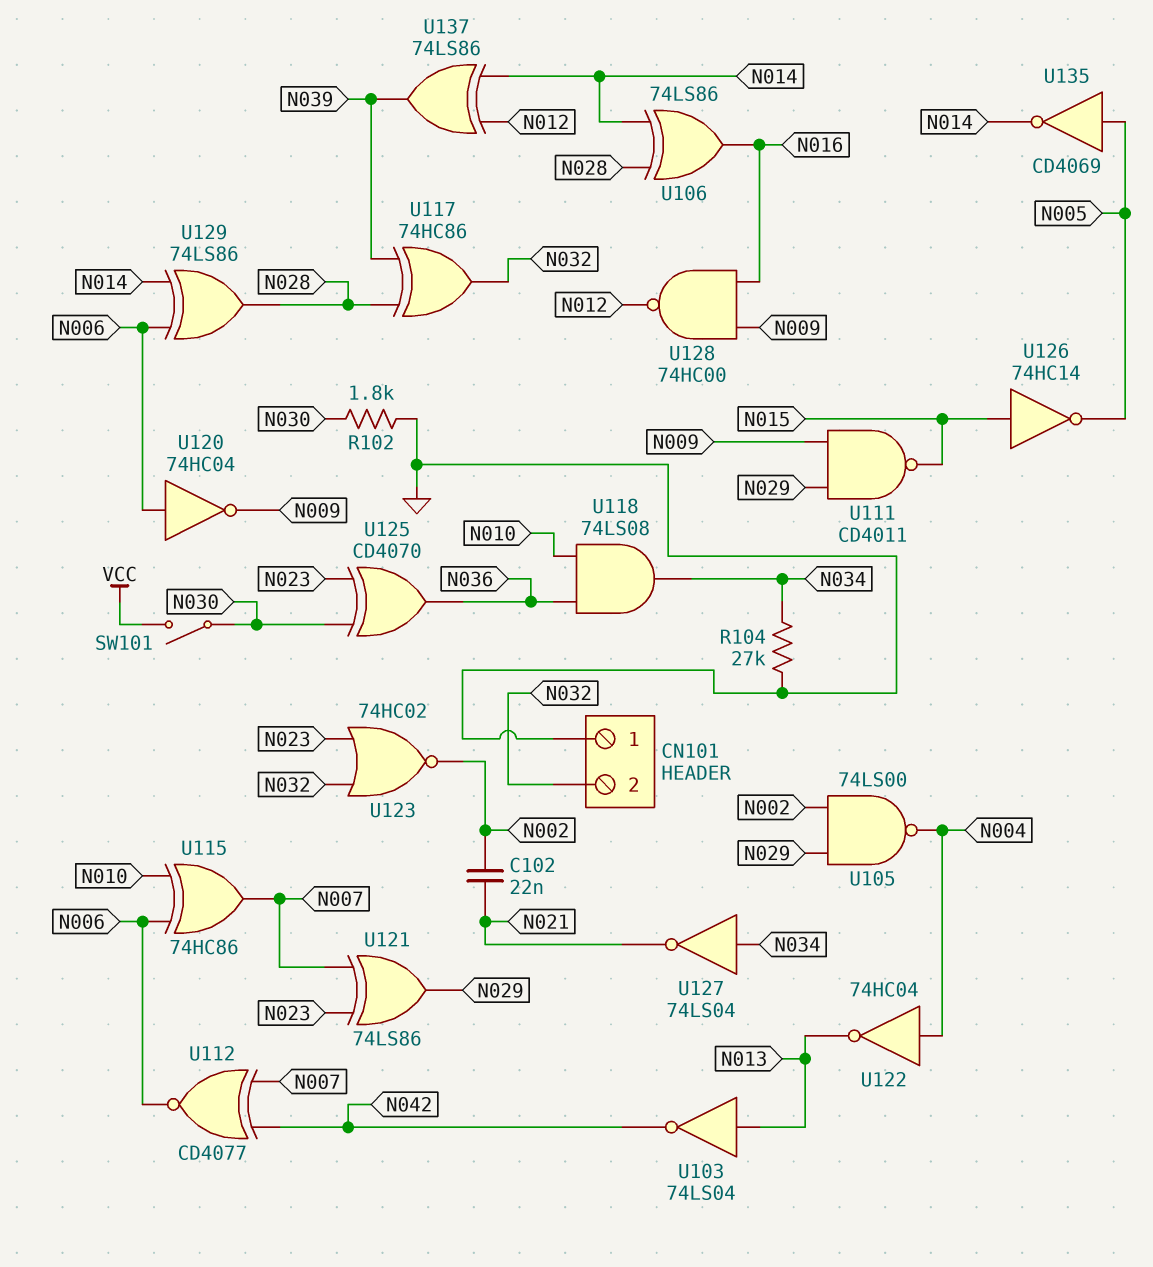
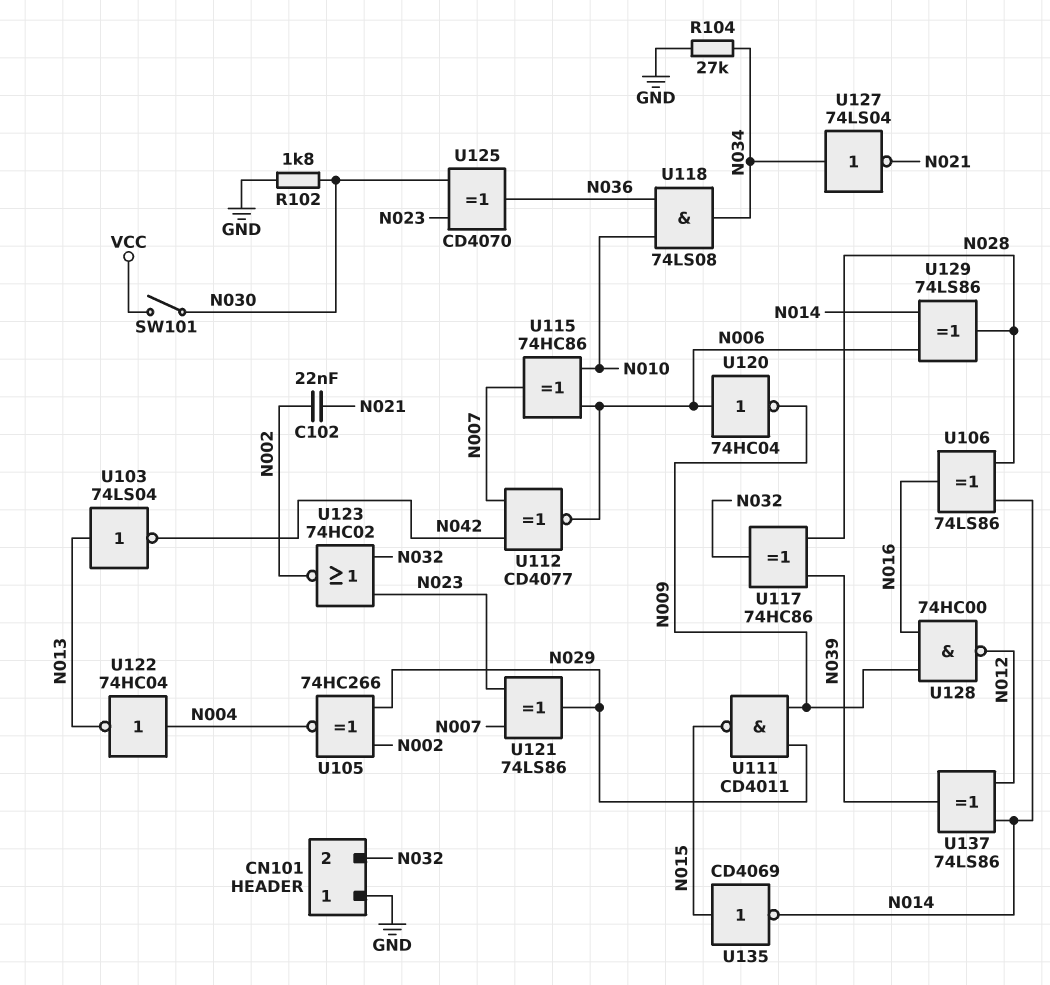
U105: NAND 74LS00 (in N002, in N029, out N004) -> XNOR 74HC266 (in N002, in N029, out N004)
U126: NOT 74HC14 (in N015, out N005) -> none
U135: NOT CD4069 (in N005, out N014) -> NOT CD4069 (in N015, out N014)

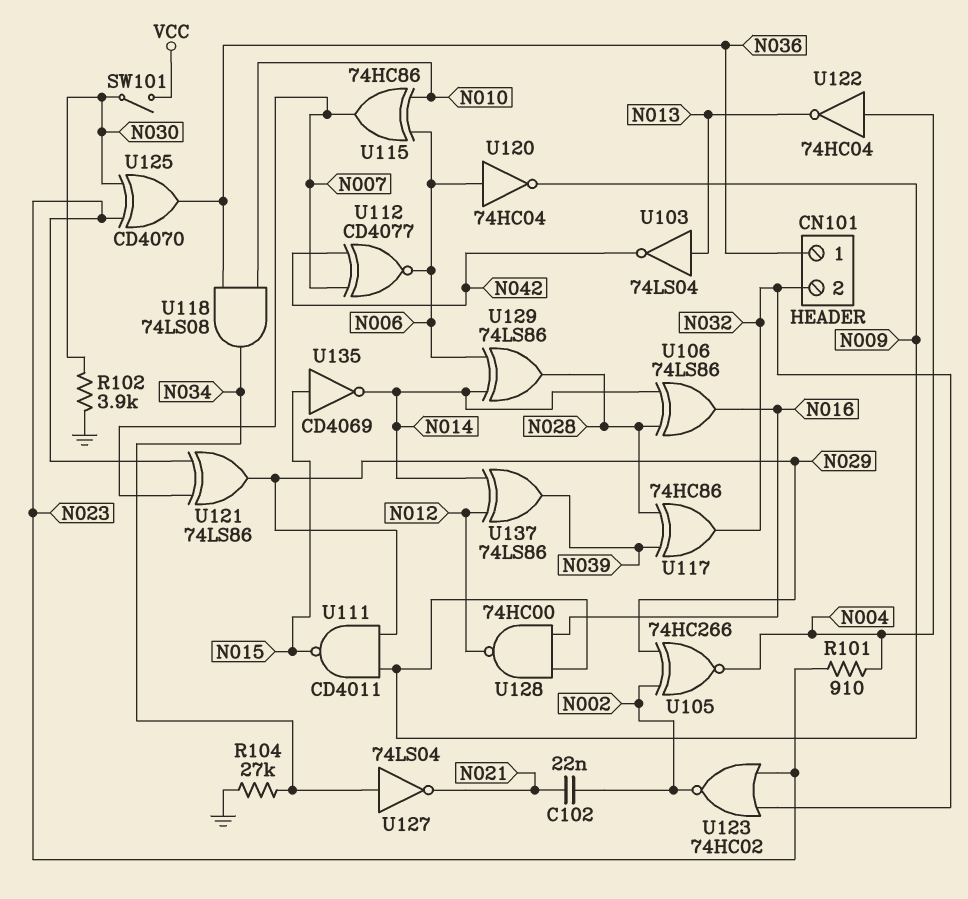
CN101 pin 1: GND -> N036
R101: none -> 910 (N004, N023)
R102: 1.8k (GND, N030) -> 3.9k (GND, N030)

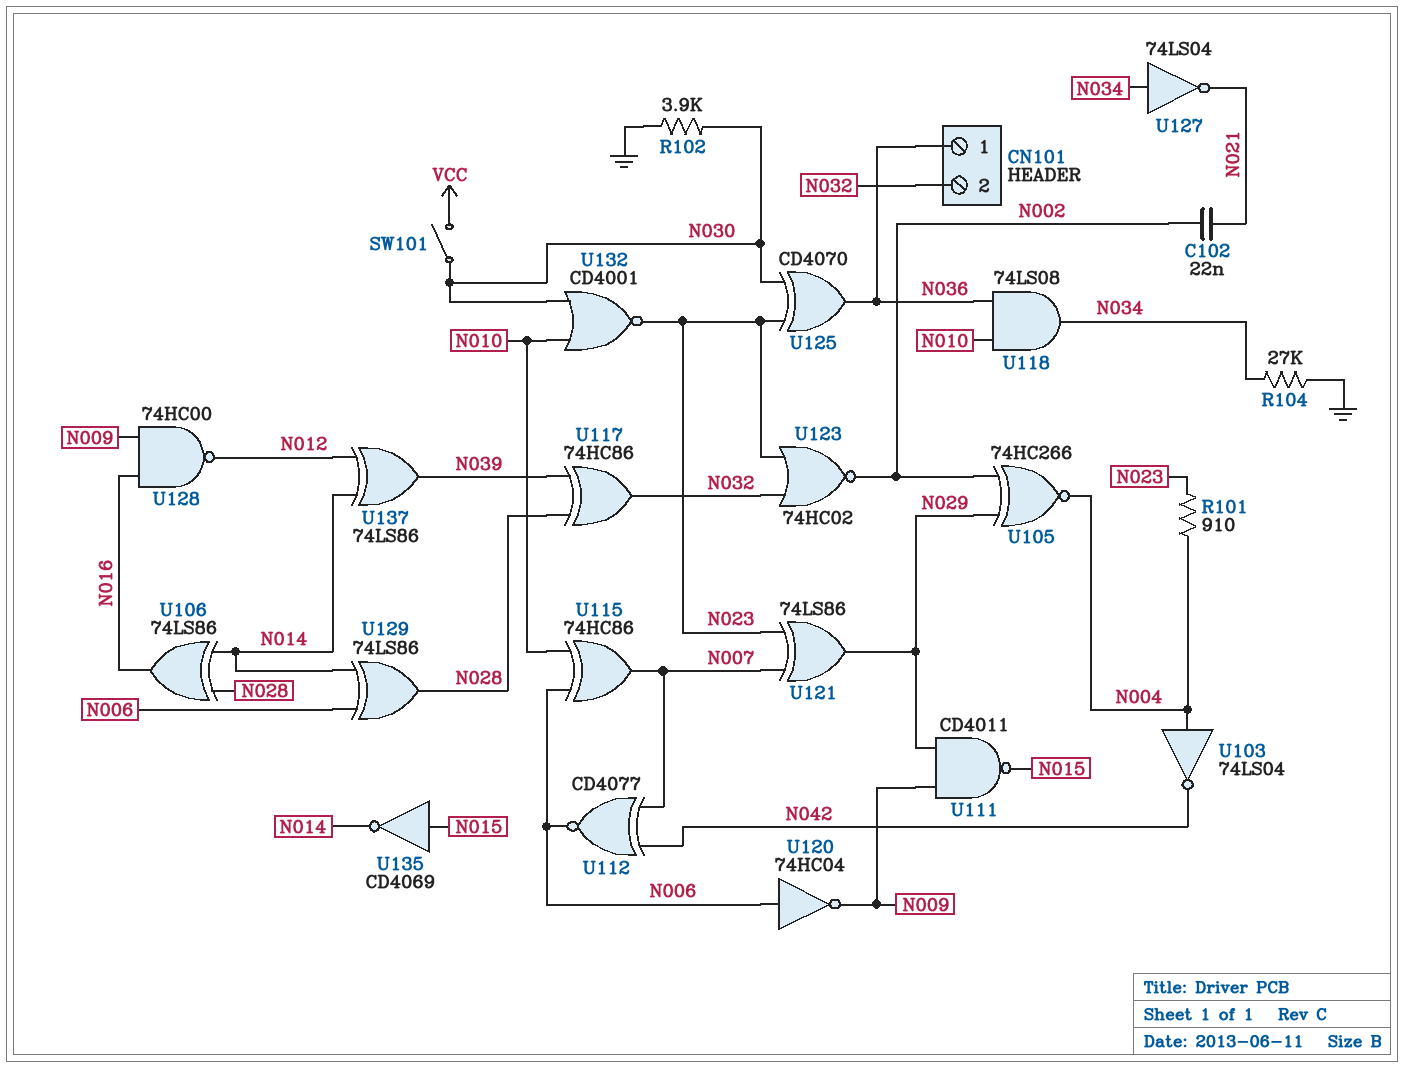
U103: NOT 74LS04 (in N013, out N042) -> NOT 74LS04 (in N004, out N042)
U122: NOT 74HC04 (in N004, out N013) -> none
U132: none -> NOR CD4001 (in N010, in N030, out N023)

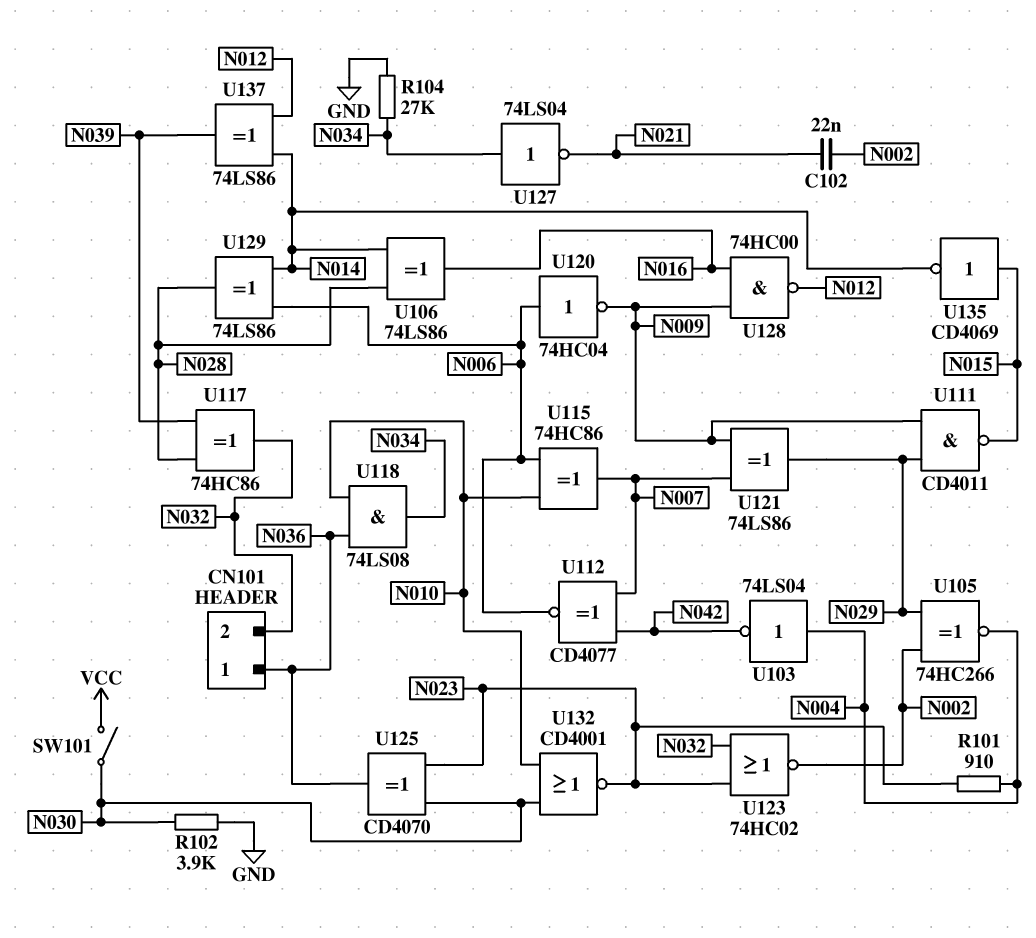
U121: XOR 74LS86 (in N007, in N023, out N029) -> XOR 74LS86 (in N007, in N009, out N029)

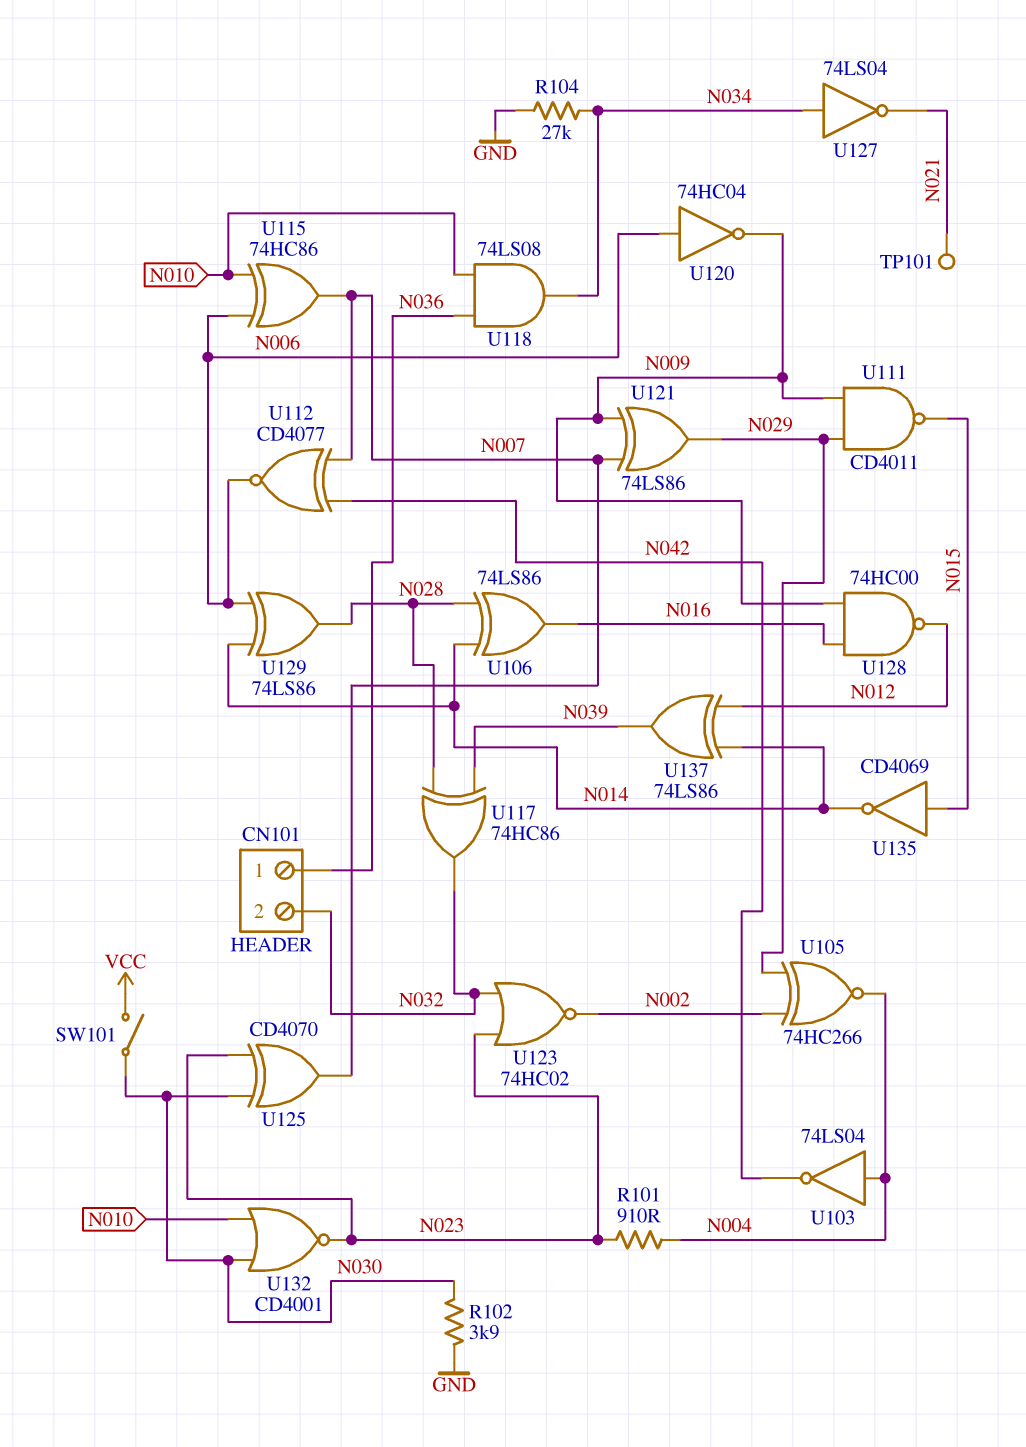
C102: 22nF (N002, N021) -> none
TP101: none -> test point (N021)
U125: XOR CD4070 (in N023, in N030, out N036) -> XOR CD4070 (in N023, in N030, out N007)

